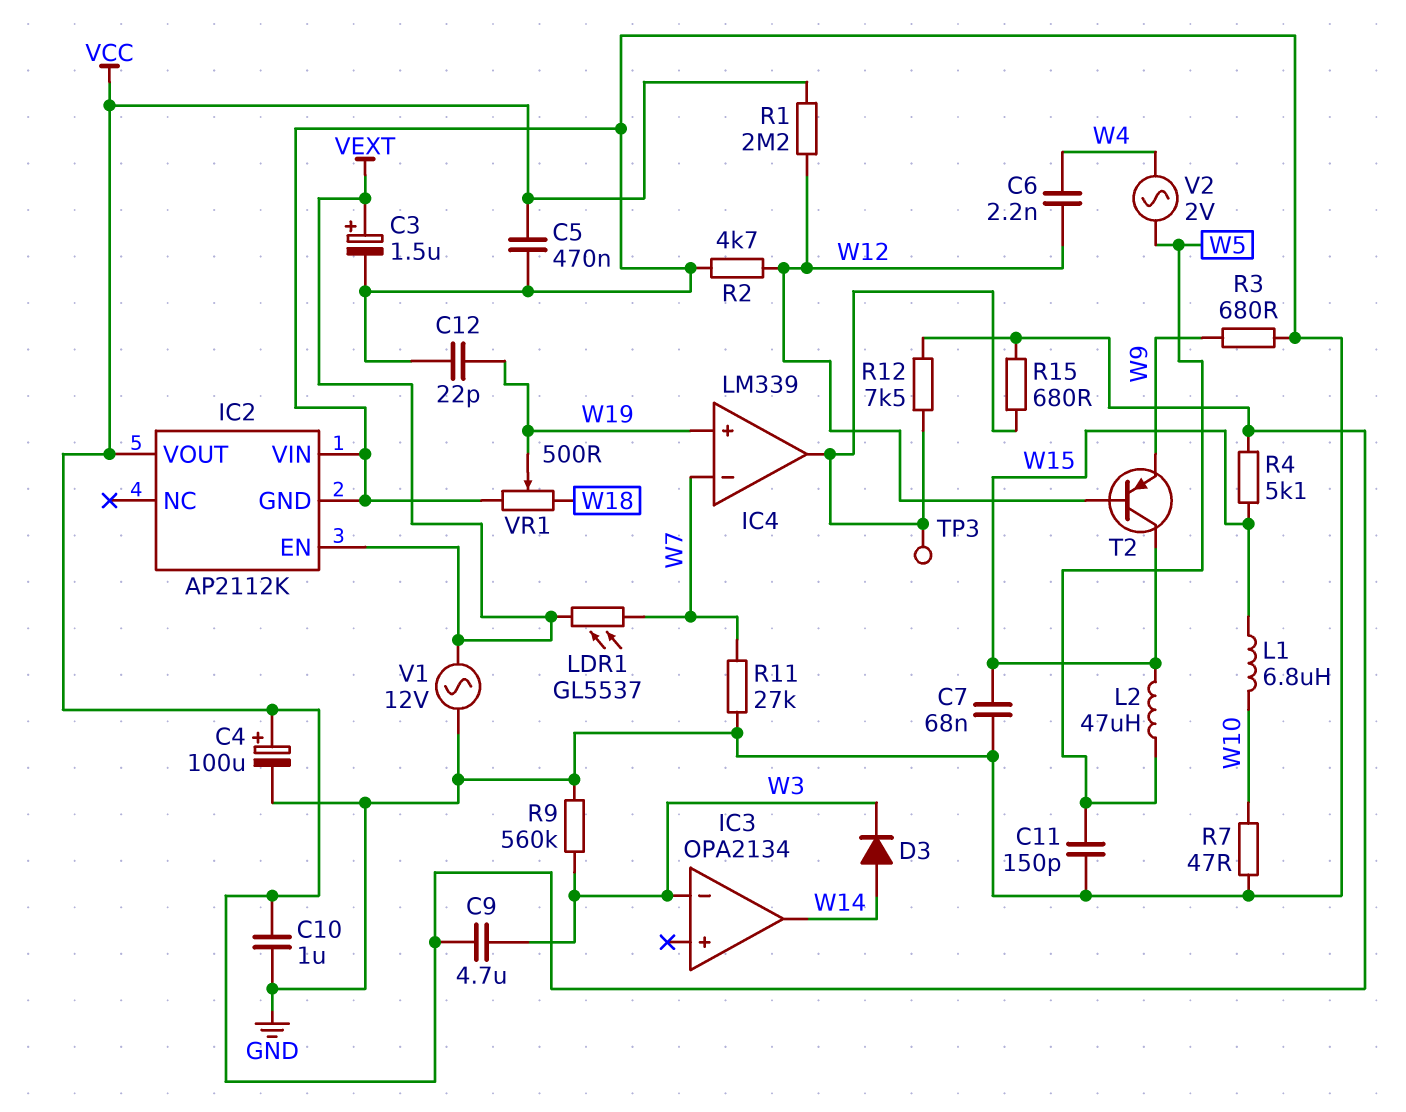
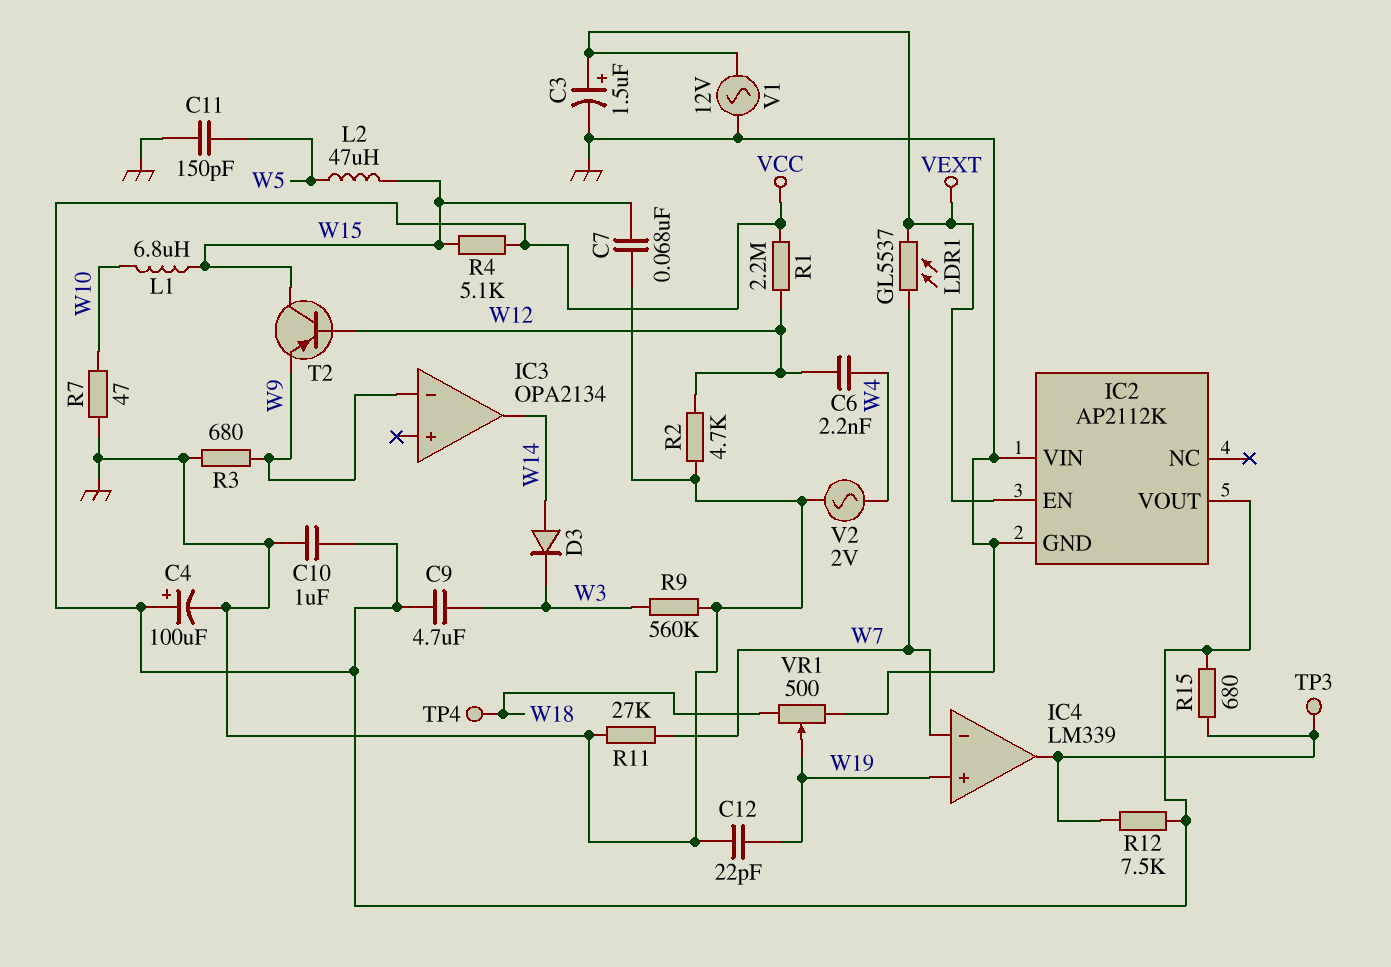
C5: 470nF (GND, VCC) -> none
IC3 pin in-: W3 -> W9
TP4: none -> test point (W18)
V2: AC 2V (W4, W5) -> AC 2V (GND, W4)

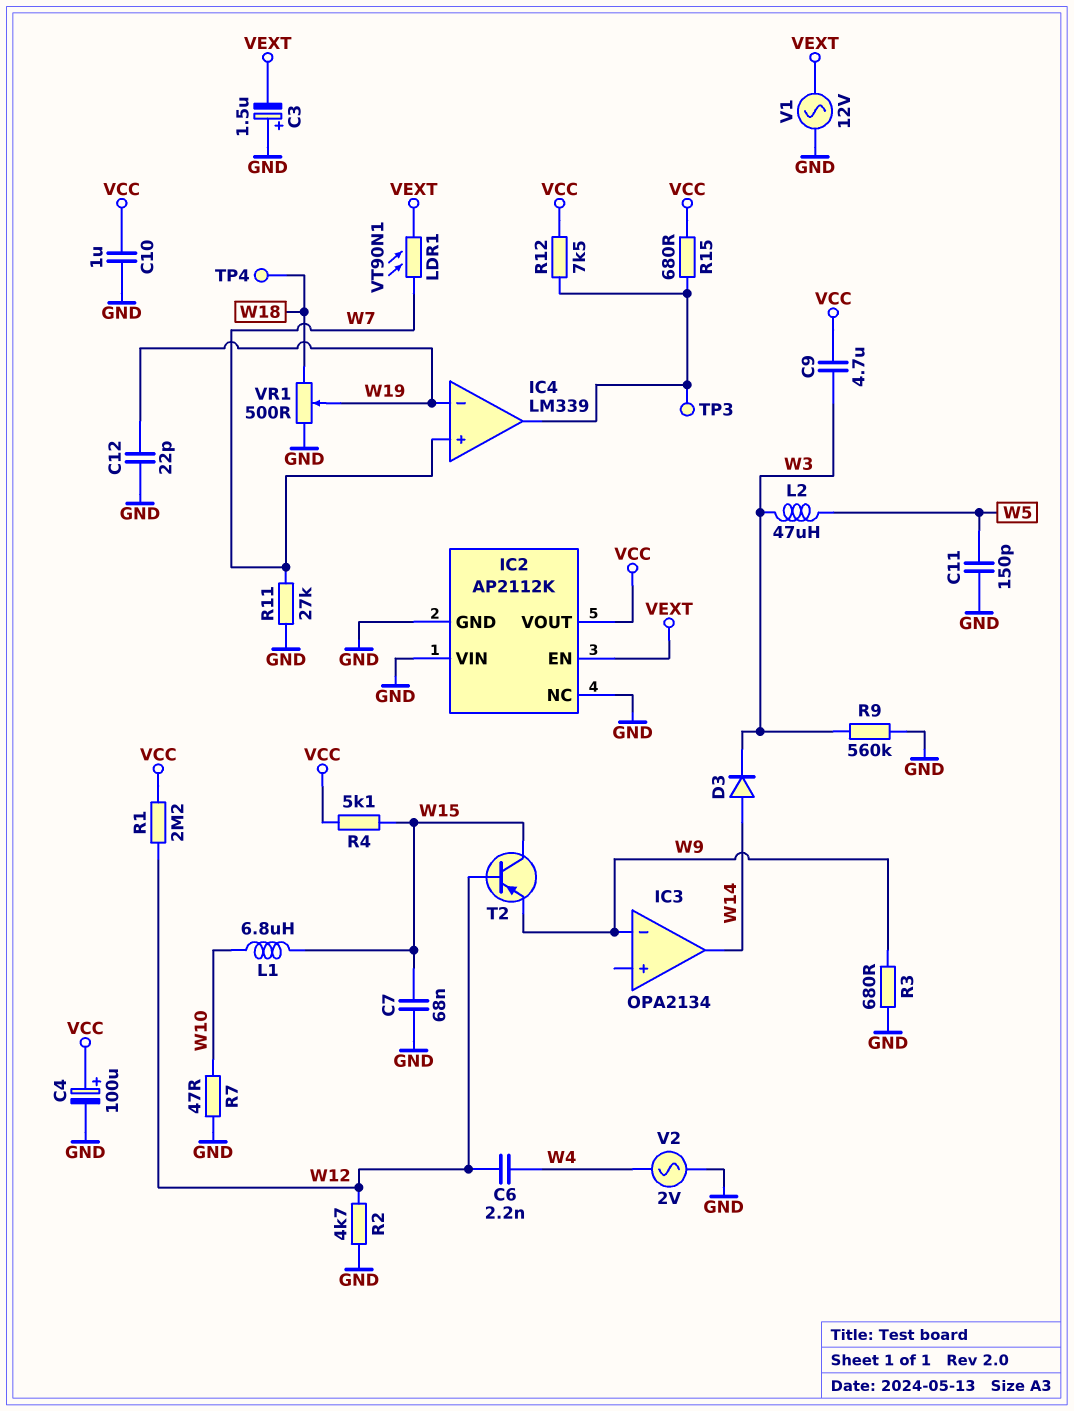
C3: 1.5uF (plus VEXT, minus GND) -> 1.5uF (plus GND, minus VEXT)
IC2 pin NC: none -> GND
IC4 pin in+: W19 -> W7
IC4 pin in-: W7 -> W19
L2: 47uH (W5, W15) -> 47uH (W3, W5)
LDR1: GL5537 (VEXT, W7) -> VT90N1 (VEXT, W7)

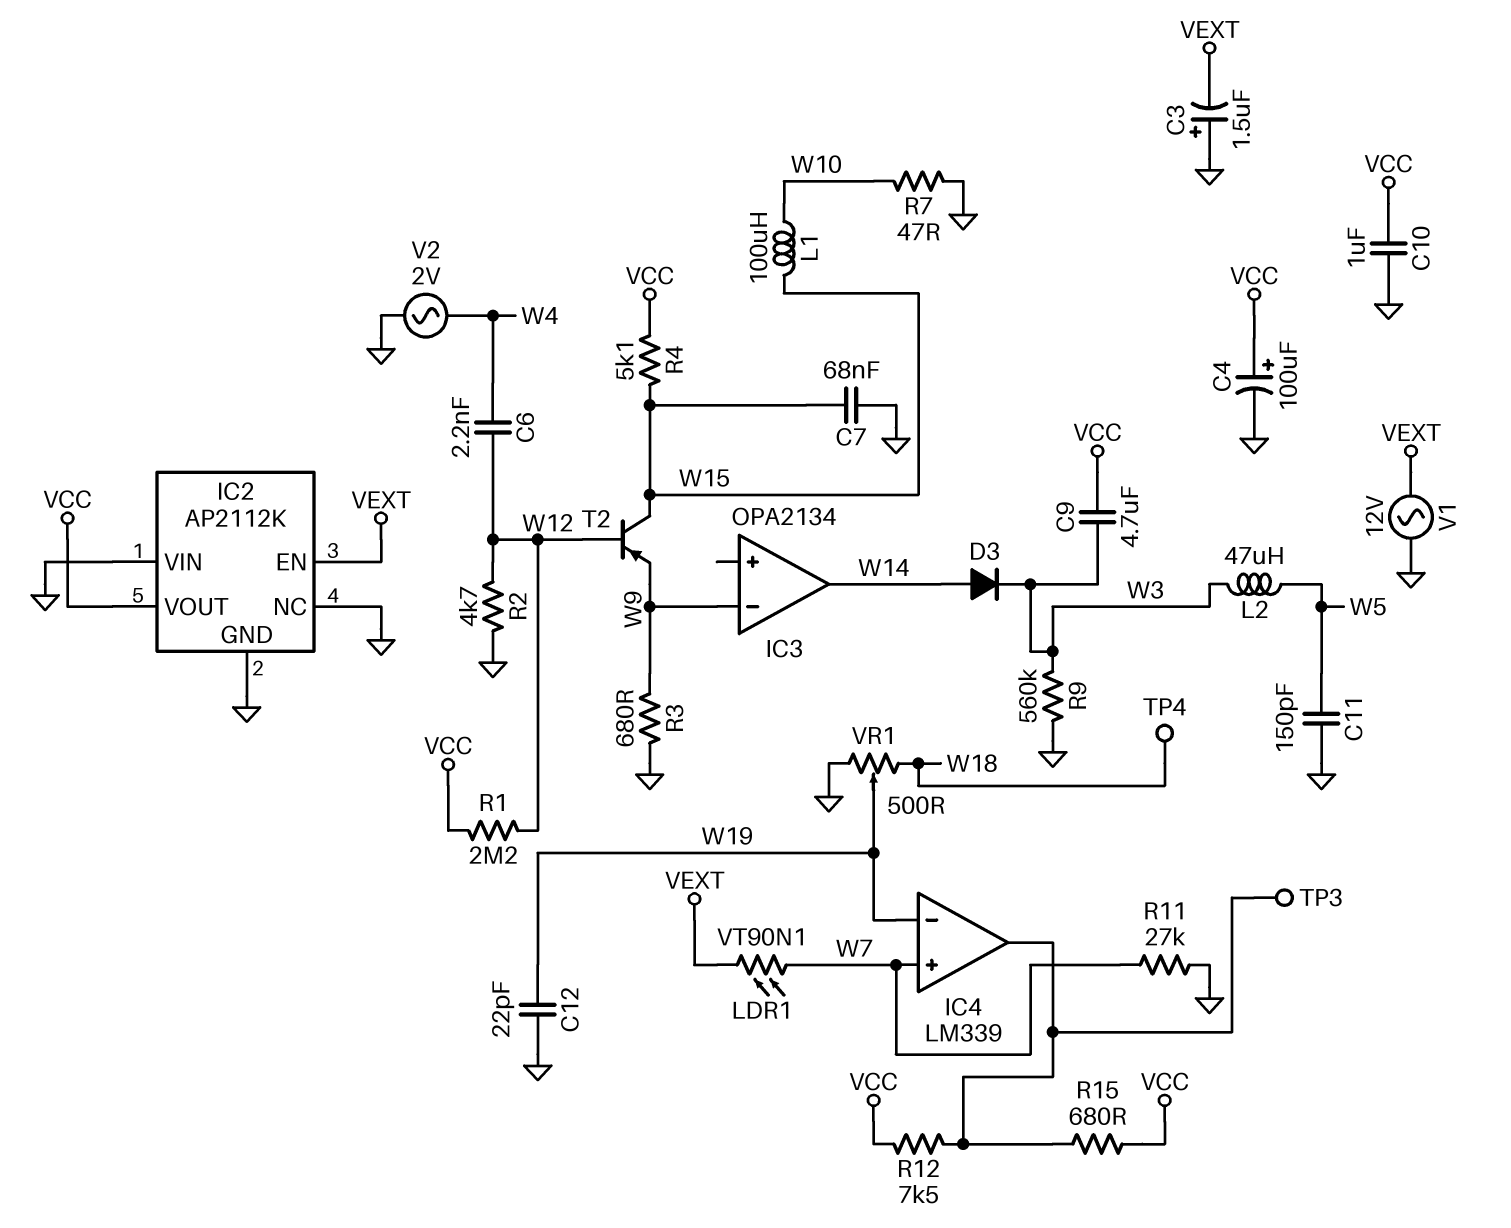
L1: 6.8uH (W10, W15) -> 100uH (W10, W15)

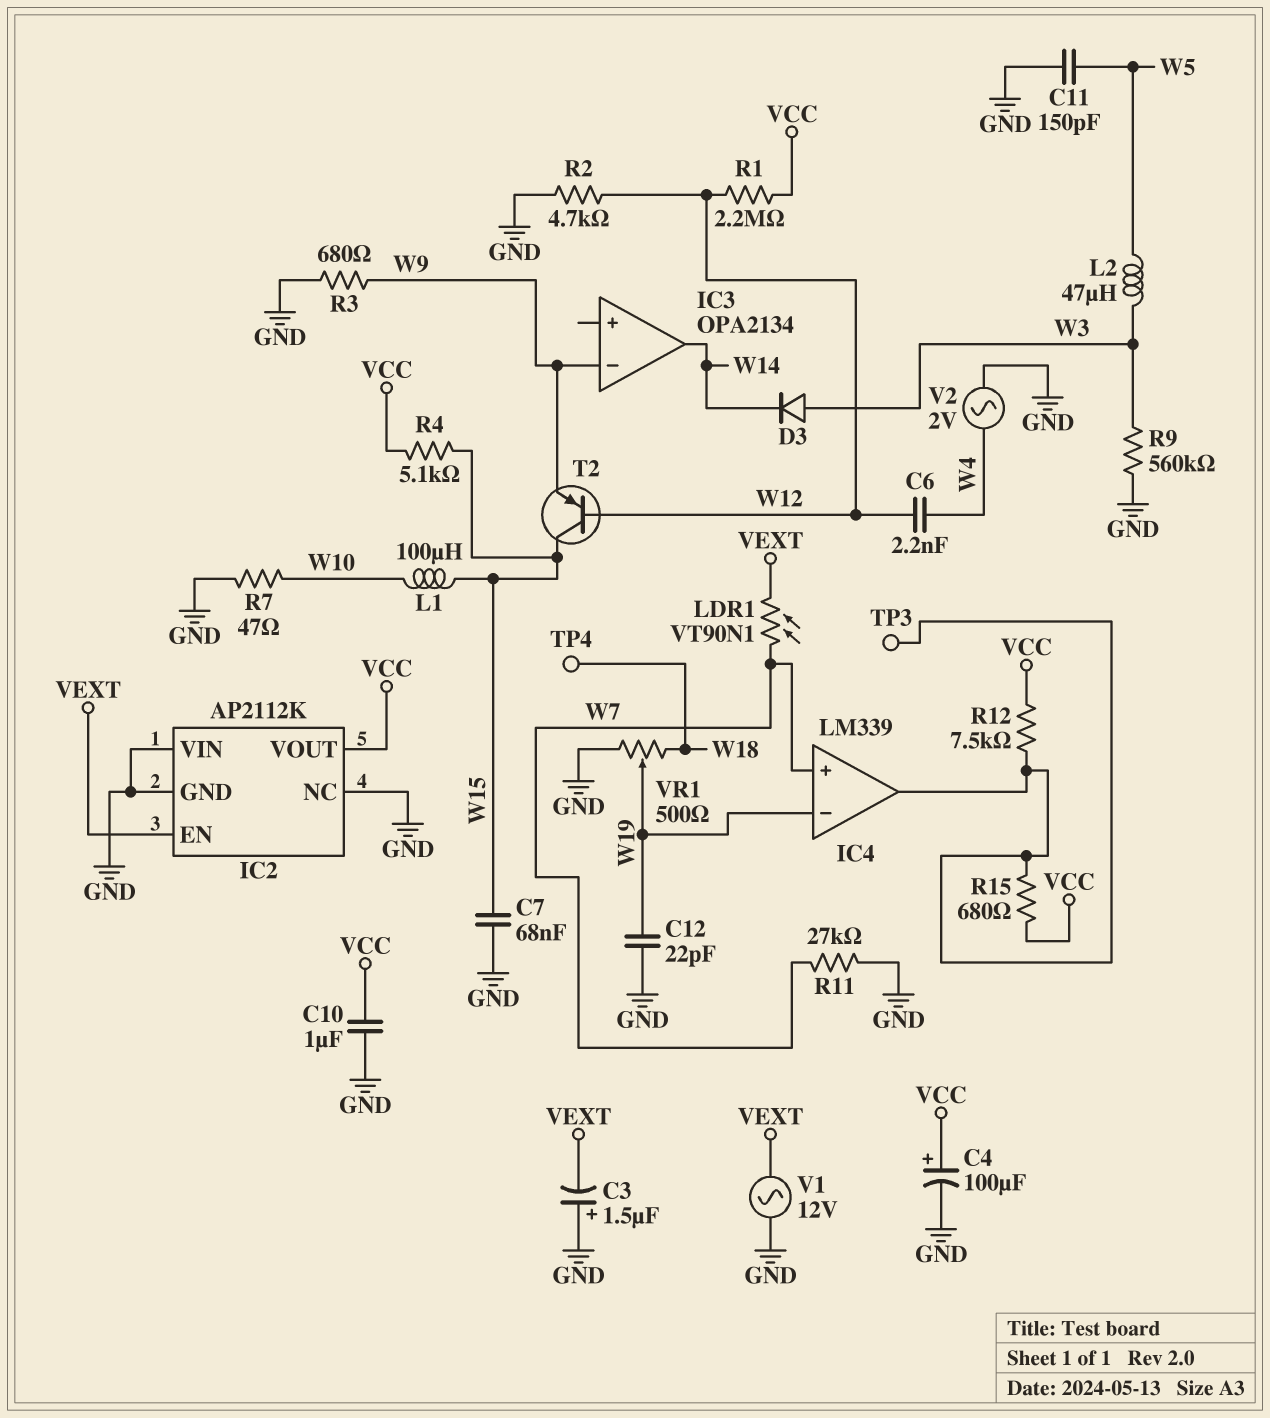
C9: 4.7uF (VCC, W3) -> none
D3: diode (A W14, K W3) -> diode (A W3, K W14)

